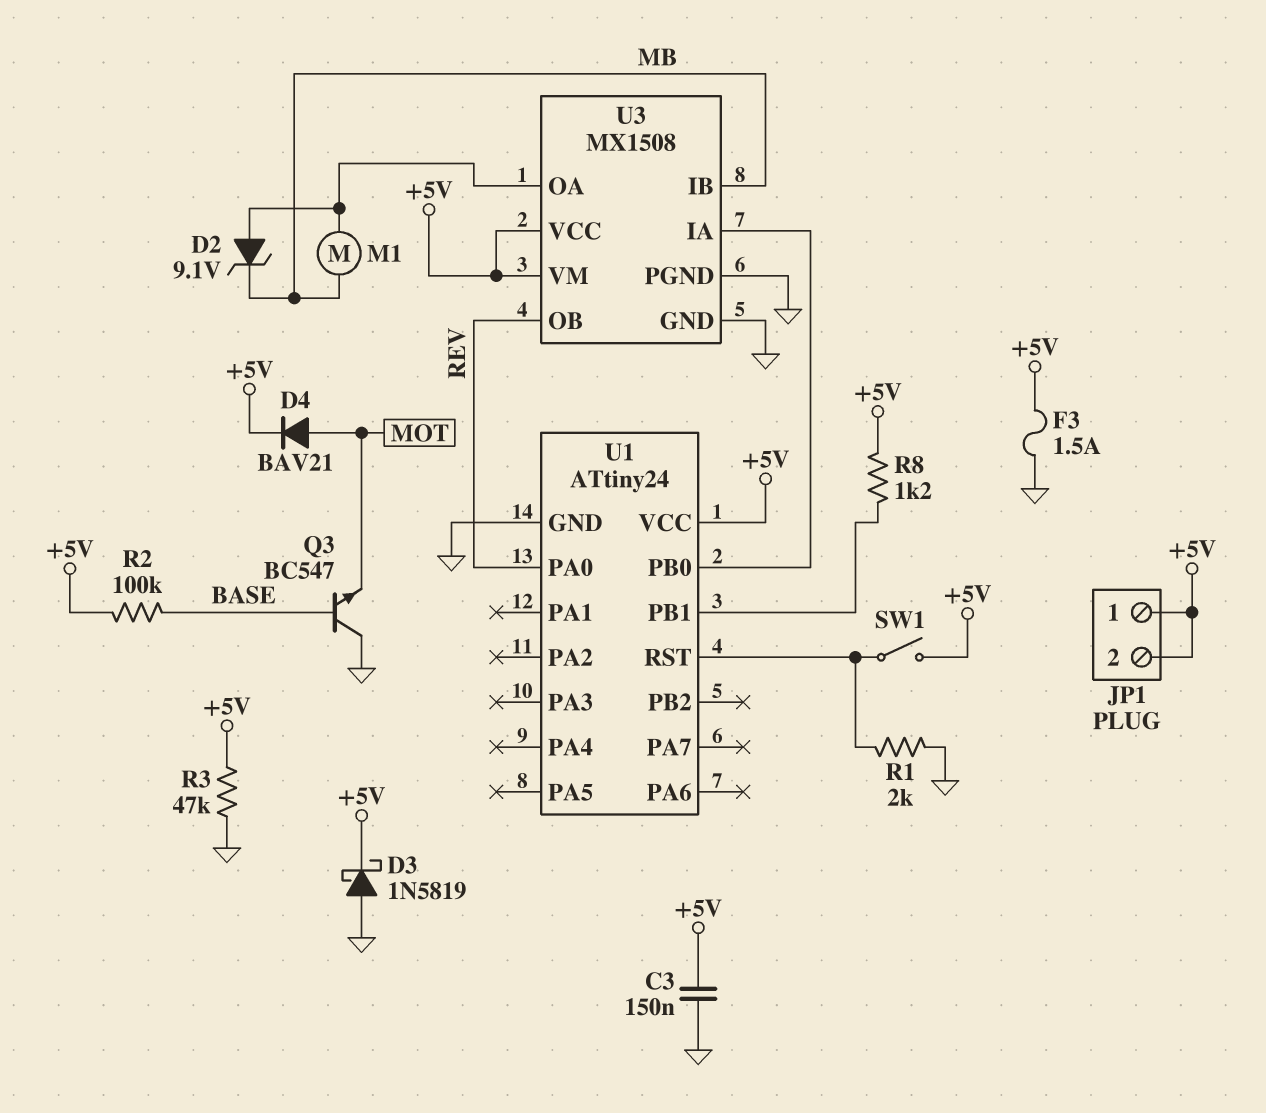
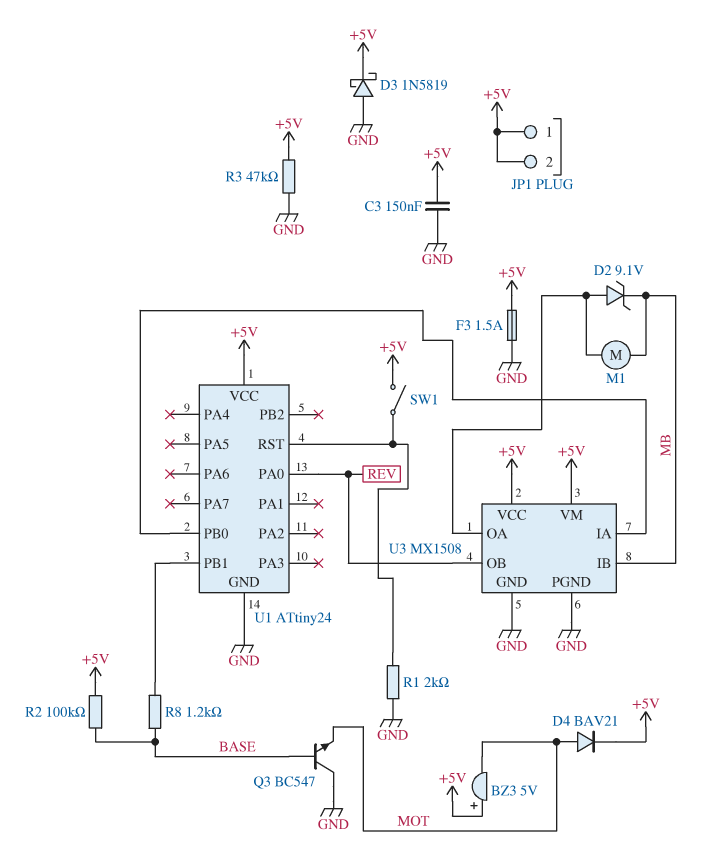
BZ3: none -> buzzer 5V (plus +5V, minus MOT)
R8: 1.2k (+5V, U1/PB1) -> 1.2k (BASE, U1/PB1)

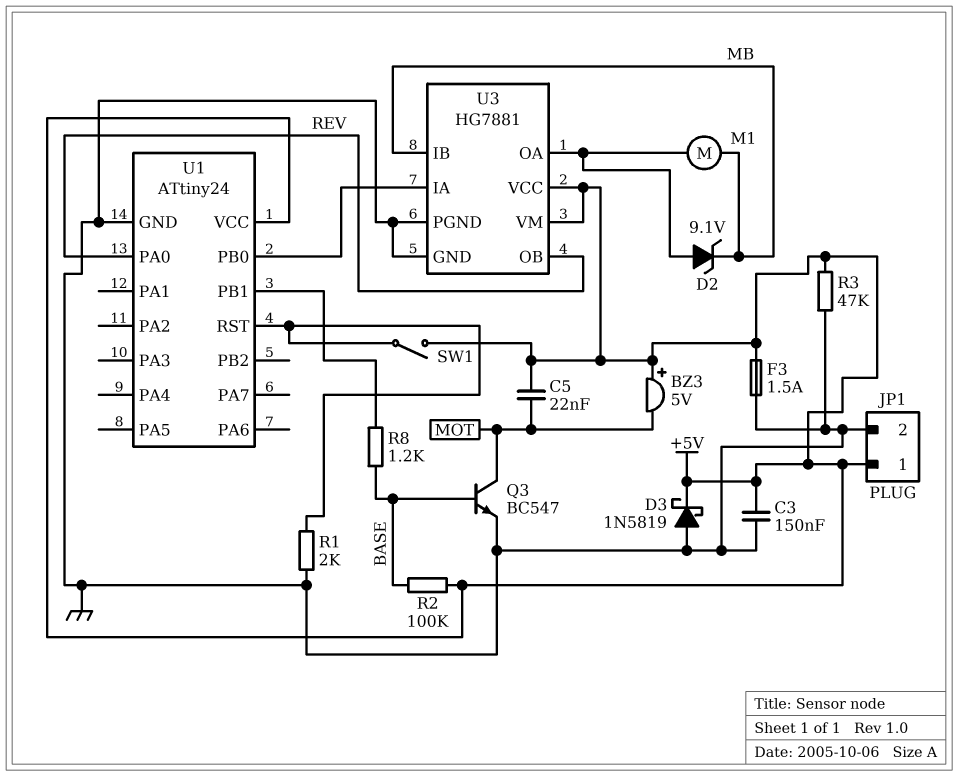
C5: none -> 22nF (+5V, MOT)
D4: diode BAV21 (A MOT, K +5V) -> none
JP1 pin 2: +5V -> GND
Q3: NPN BC547 (B BASE, C GND, E MOT) -> NPN BC547 (B BASE, C MOT, E GND)
U3: MX1508 -> HG7881

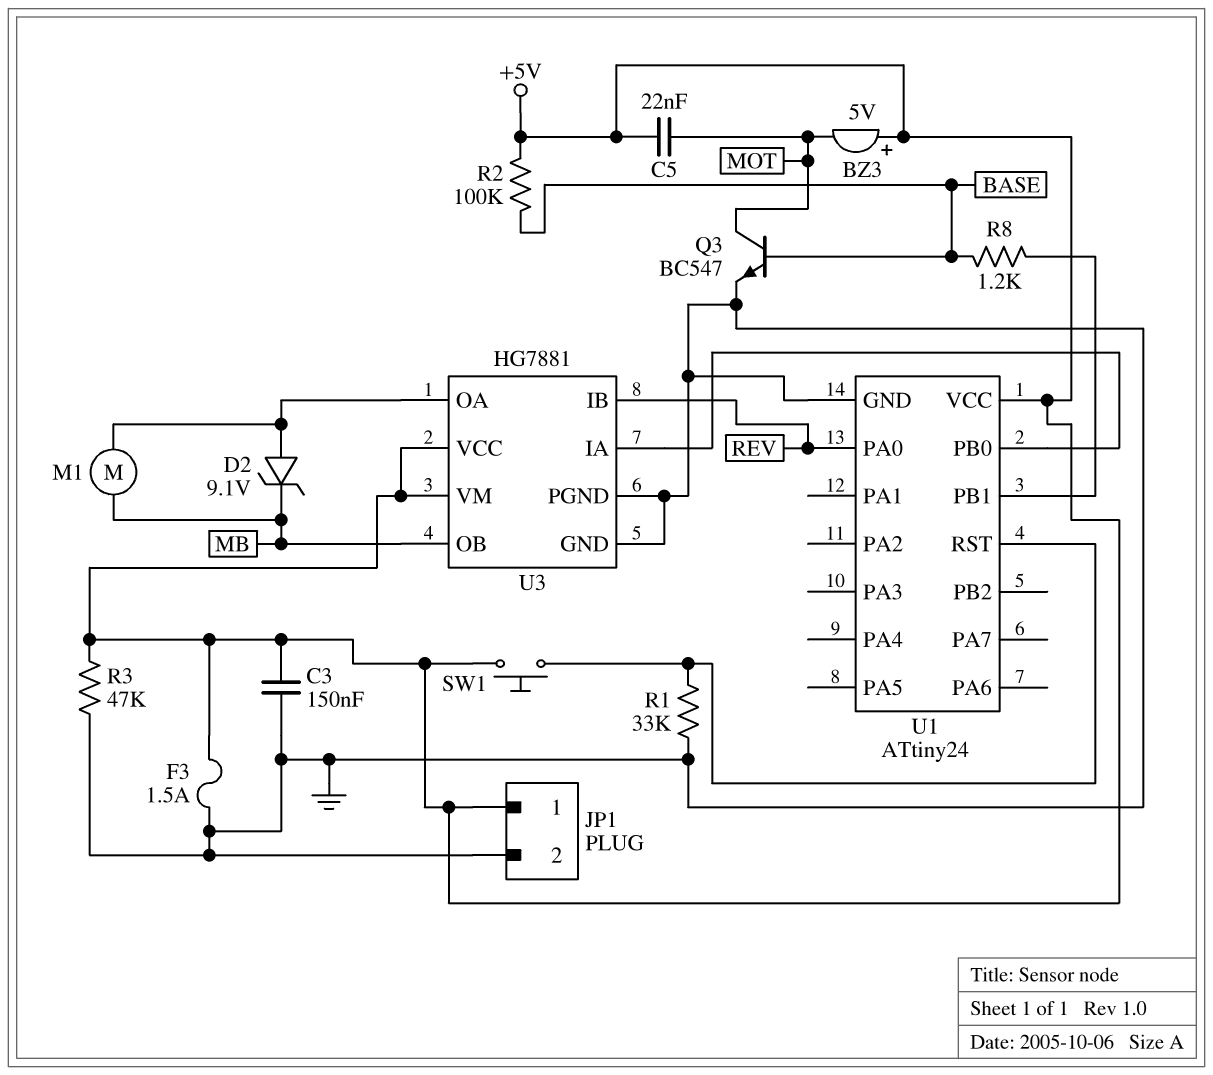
D3: schottky 1N5819 (A GND, K +5V) -> none
R1: 2k (GND, U1/RST) -> 33k (GND, U1/RST)
SW1: switch (+5V, U1/RST) -> button (+5V, U1/RST)
U3 pin IB: MB -> REV
U3 pin OB: REV -> MB

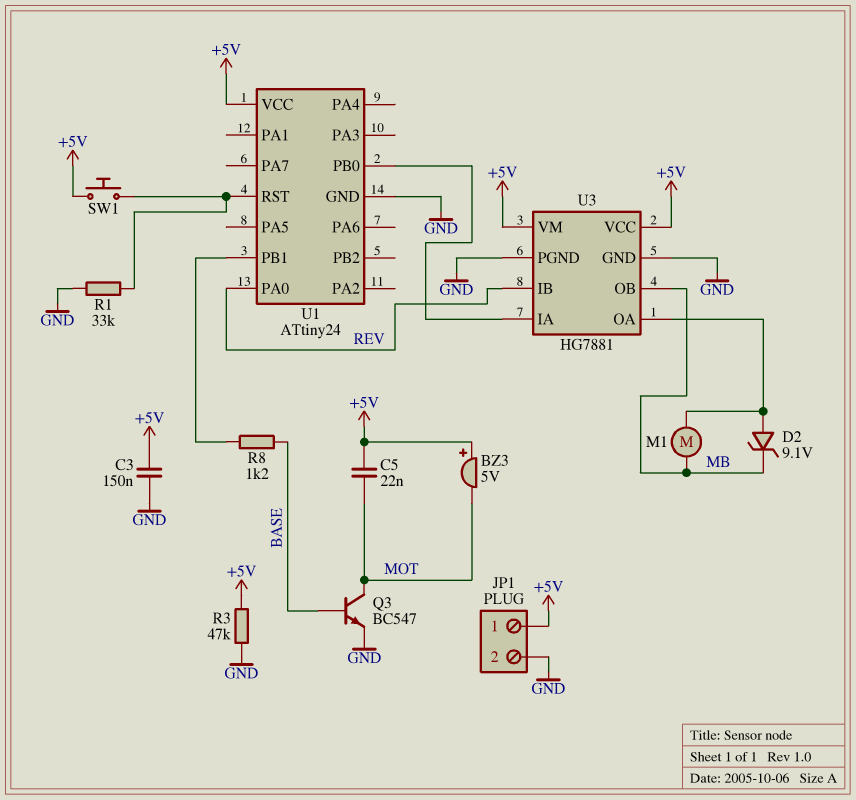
F3: 1.5A (+5V, GND) -> none
R2: 100k (+5V, BASE) -> none

